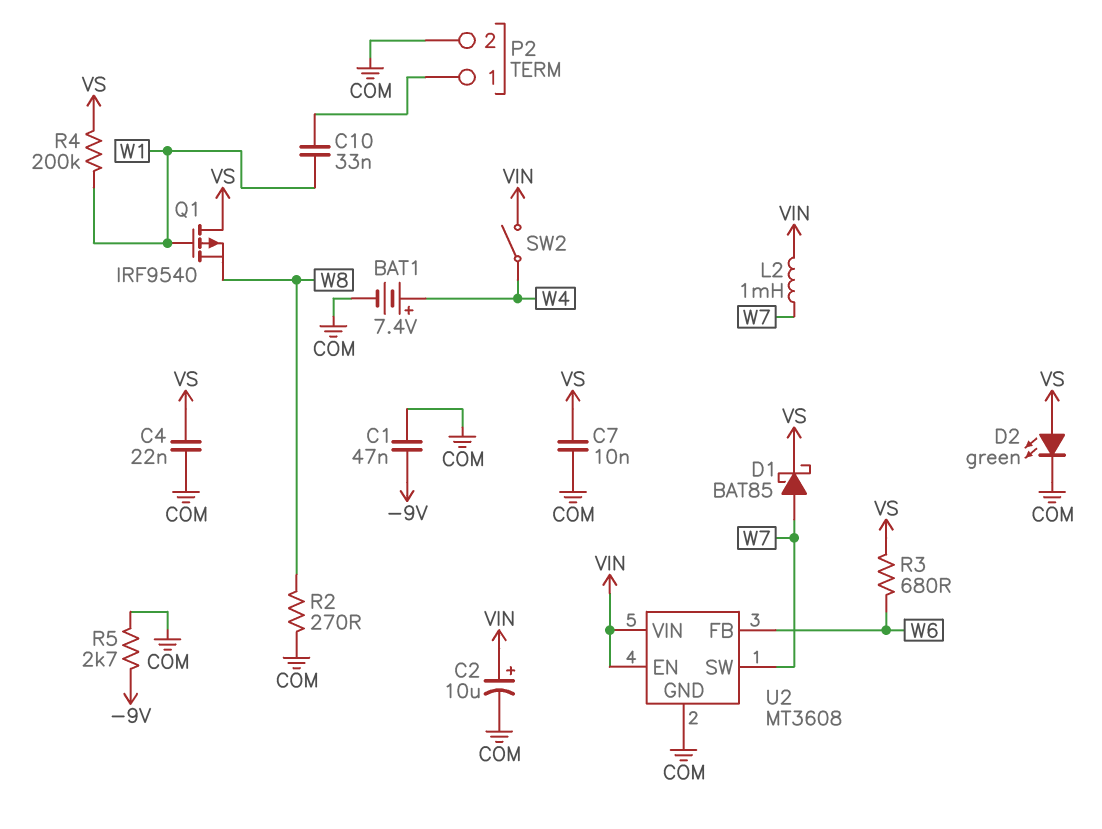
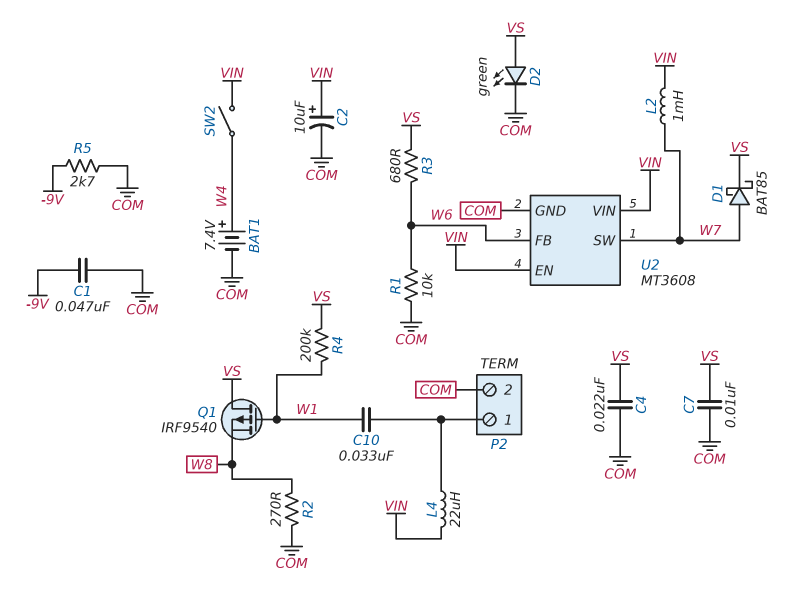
L4: none -> 22uH (P2/1, VIN)
R1: none -> 10k (COM, W6)

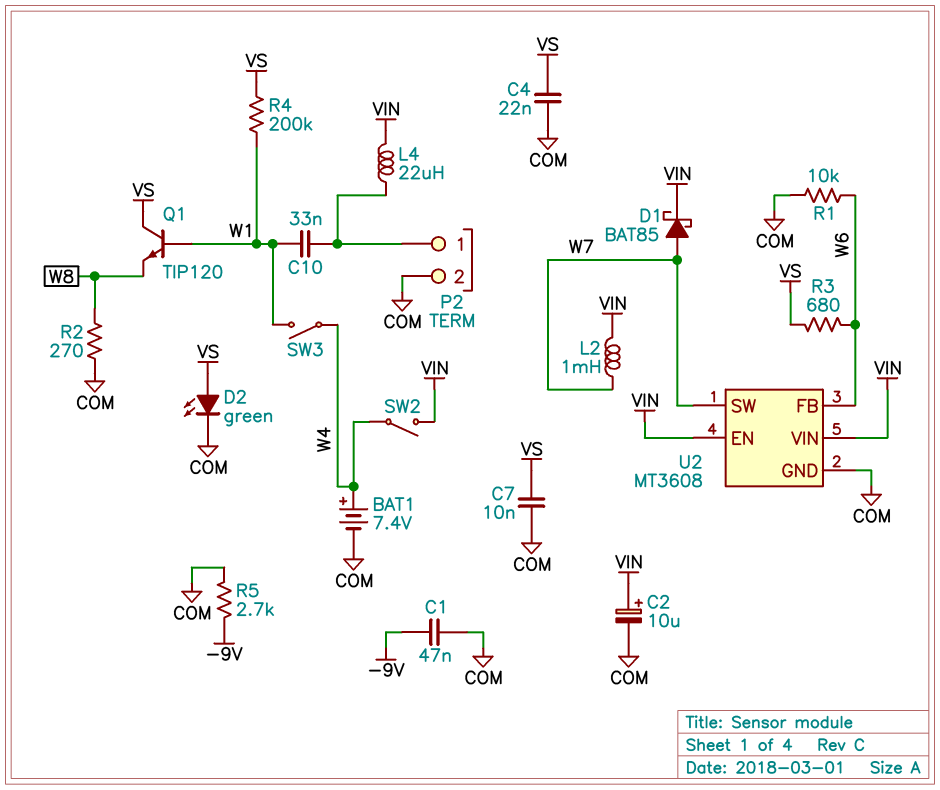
D1: schottky BAT85 (A W7, K VS) -> schottky BAT85 (A W7, K VIN)
Q1: PMOS IRF9540 (G W1, D VS, S W8) -> NPN TIP120 (B W1, C VS, E W8)
SW3: none -> switch (W1, W4)

